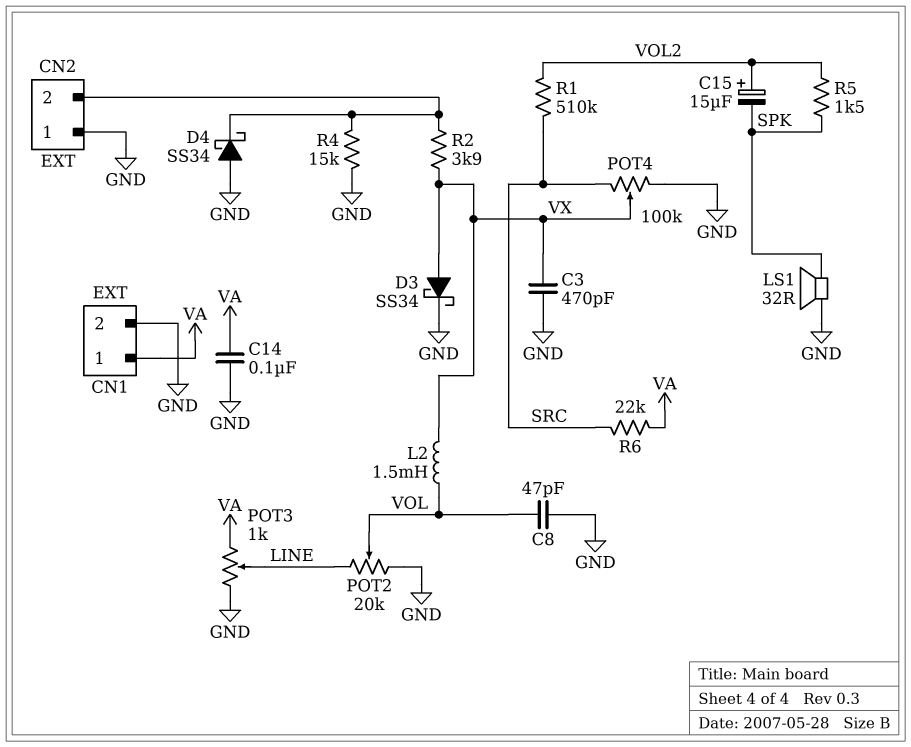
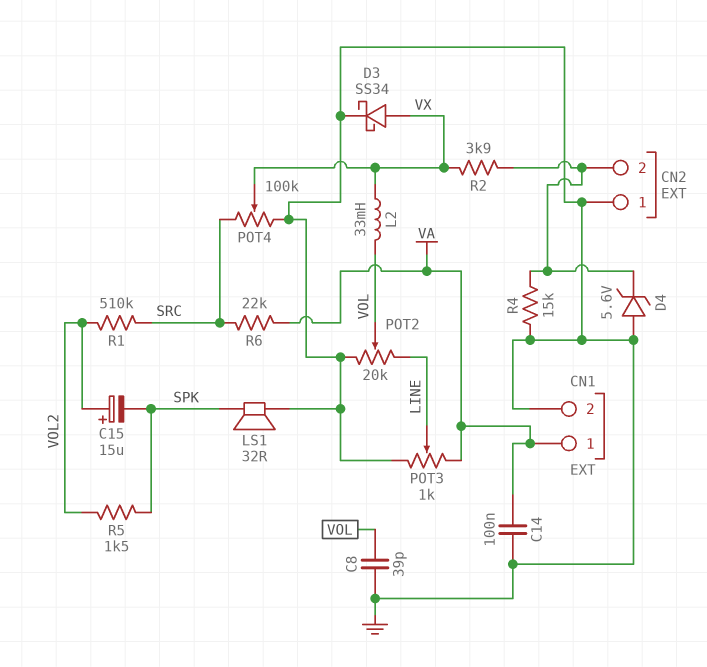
C3: 470pF (GND, VX) -> none
C8: 47pF (GND, VOL) -> 39pF (GND, VOL)
D4: schottky SS34 (A GND, K CN2/2) -> zener 5.6V (A GND, K CN2/2)
L2: 1.5mH (VOL, VX) -> 33mH (VOL, VX)

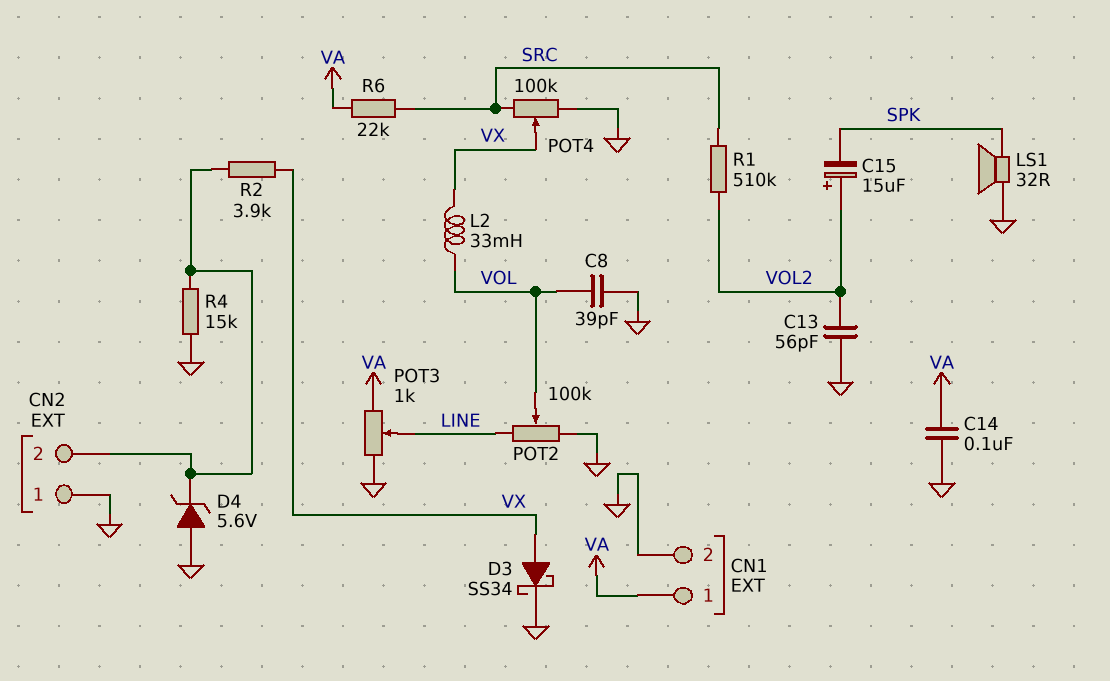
C13: none -> 56pF (GND, VOL2)
POT2: 20k (GND, LINE, wiper VOL) -> 100k (GND, LINE, wiper VOL)
R5: 1.5k (SPK, VOL2) -> none

